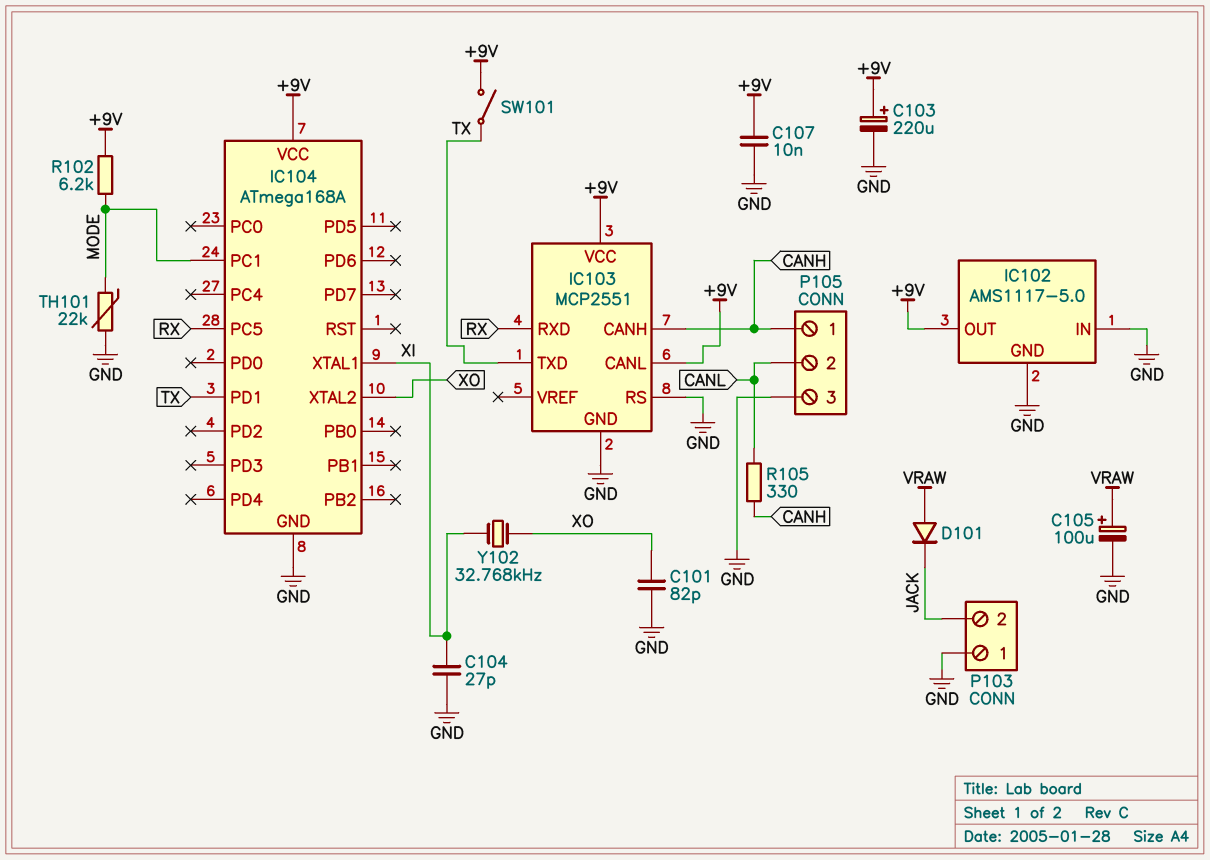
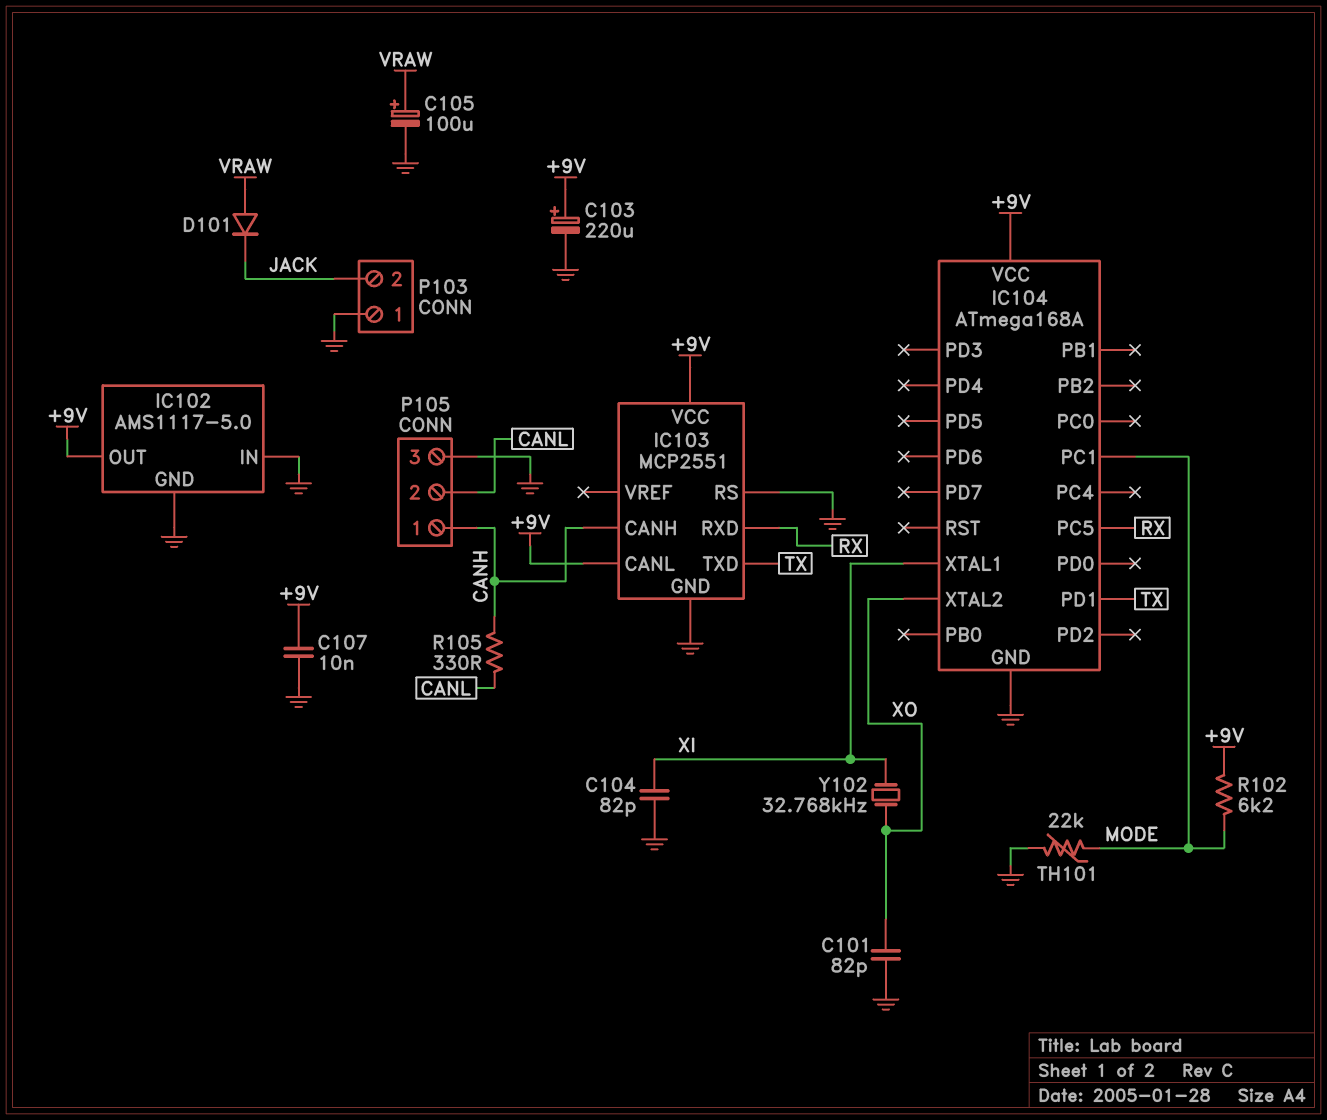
C104: 27pF (GND, XI) -> 82pF (GND, XI)
SW101: switch (+9V, TX) -> none

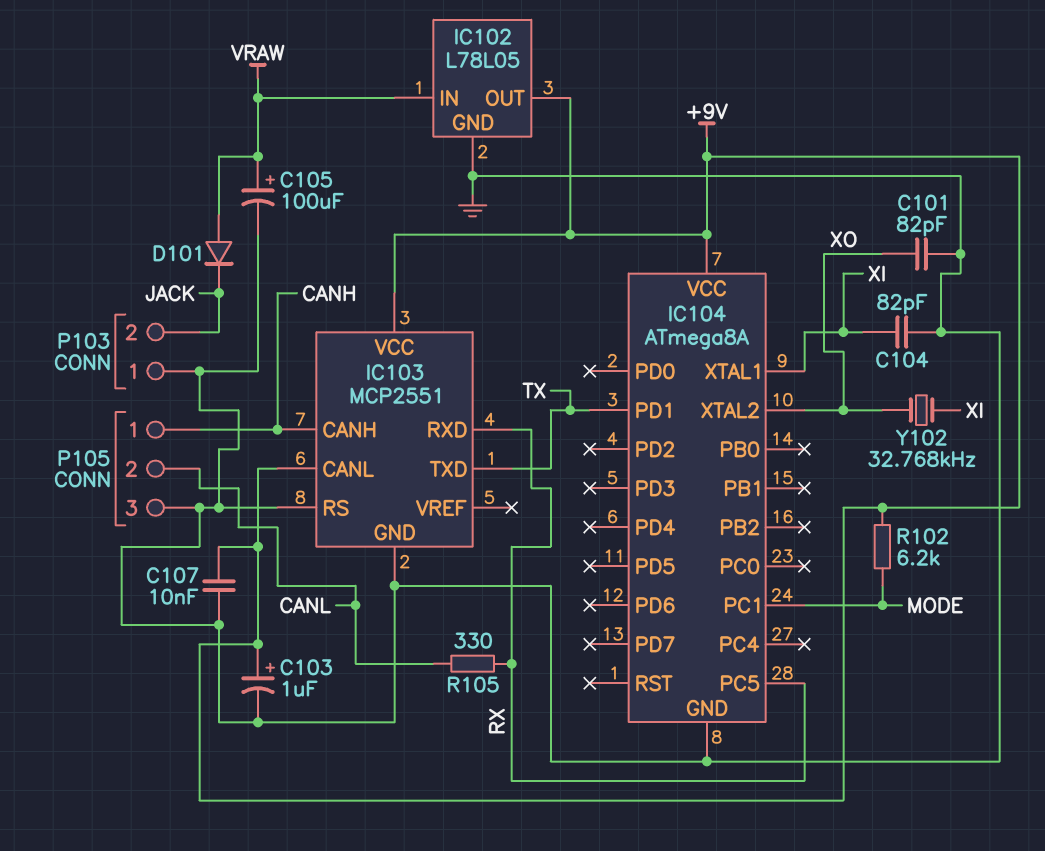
C103: 220uF (plus +9V, minus GND) -> 1uF (plus +9V, minus GND)
IC102: AMS1117-5.0 -> L78L05
IC102 pin IN: GND -> VRAW
IC104: ATmega168A -> ATmega8A
R105: 330 (CANH, CANL) -> 330 (CANL, RX)
TH101: 22k (GND, MODE) -> none

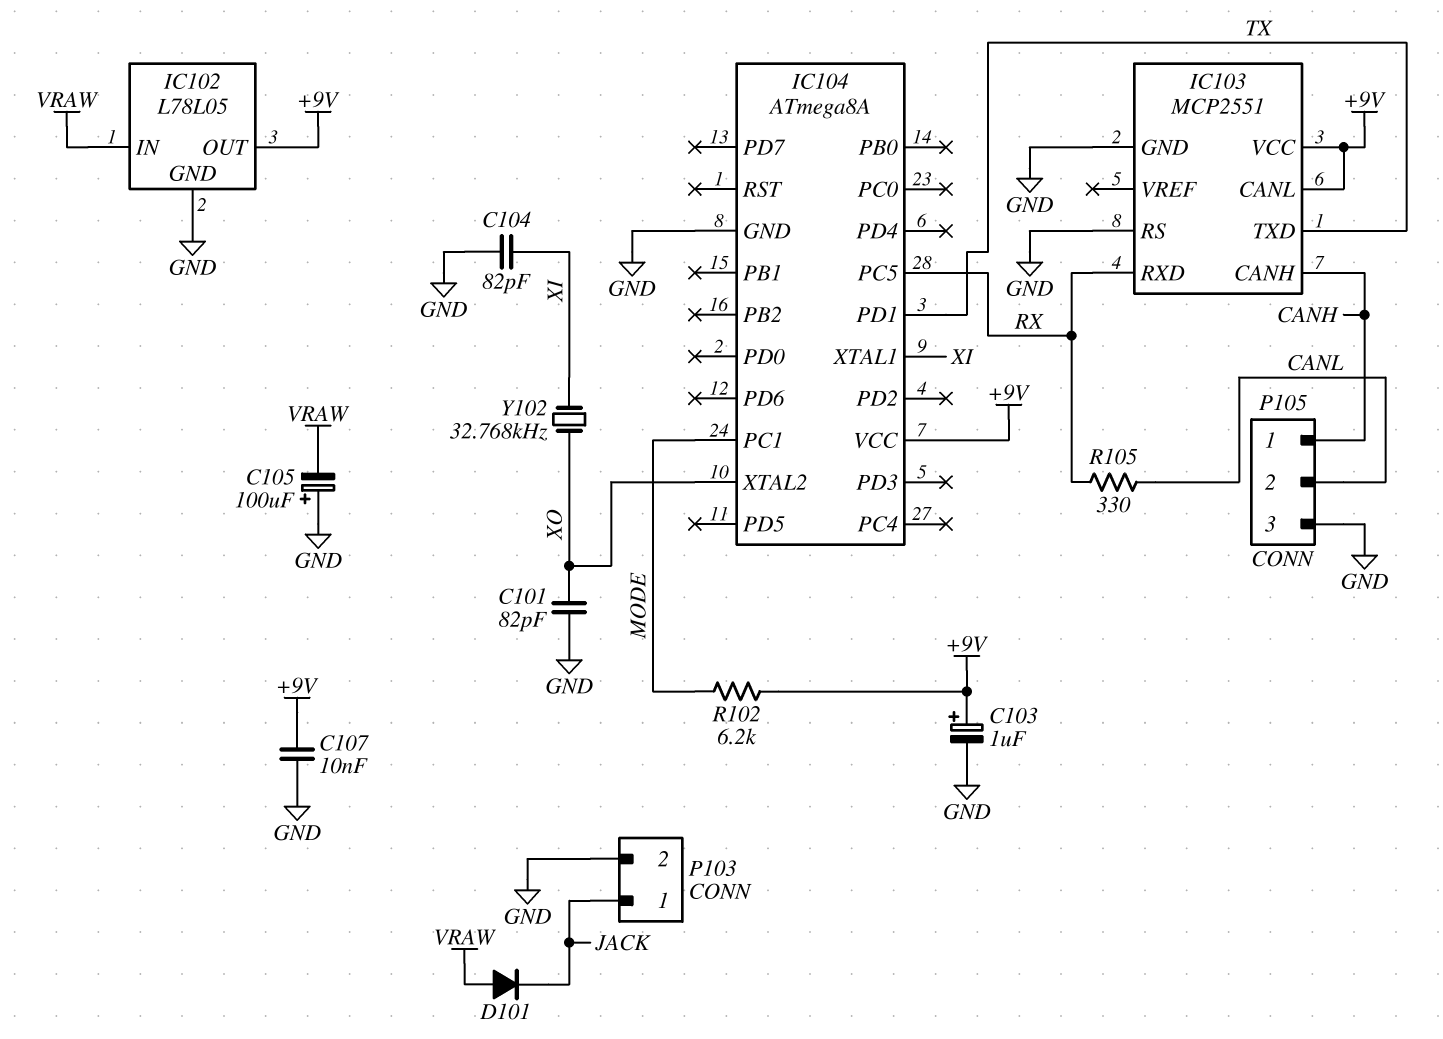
C105: 100uF (plus VRAW, minus GND) -> 100uF (plus GND, minus VRAW)
P103 pin 1: GND -> JACK
P103 pin 2: JACK -> GND

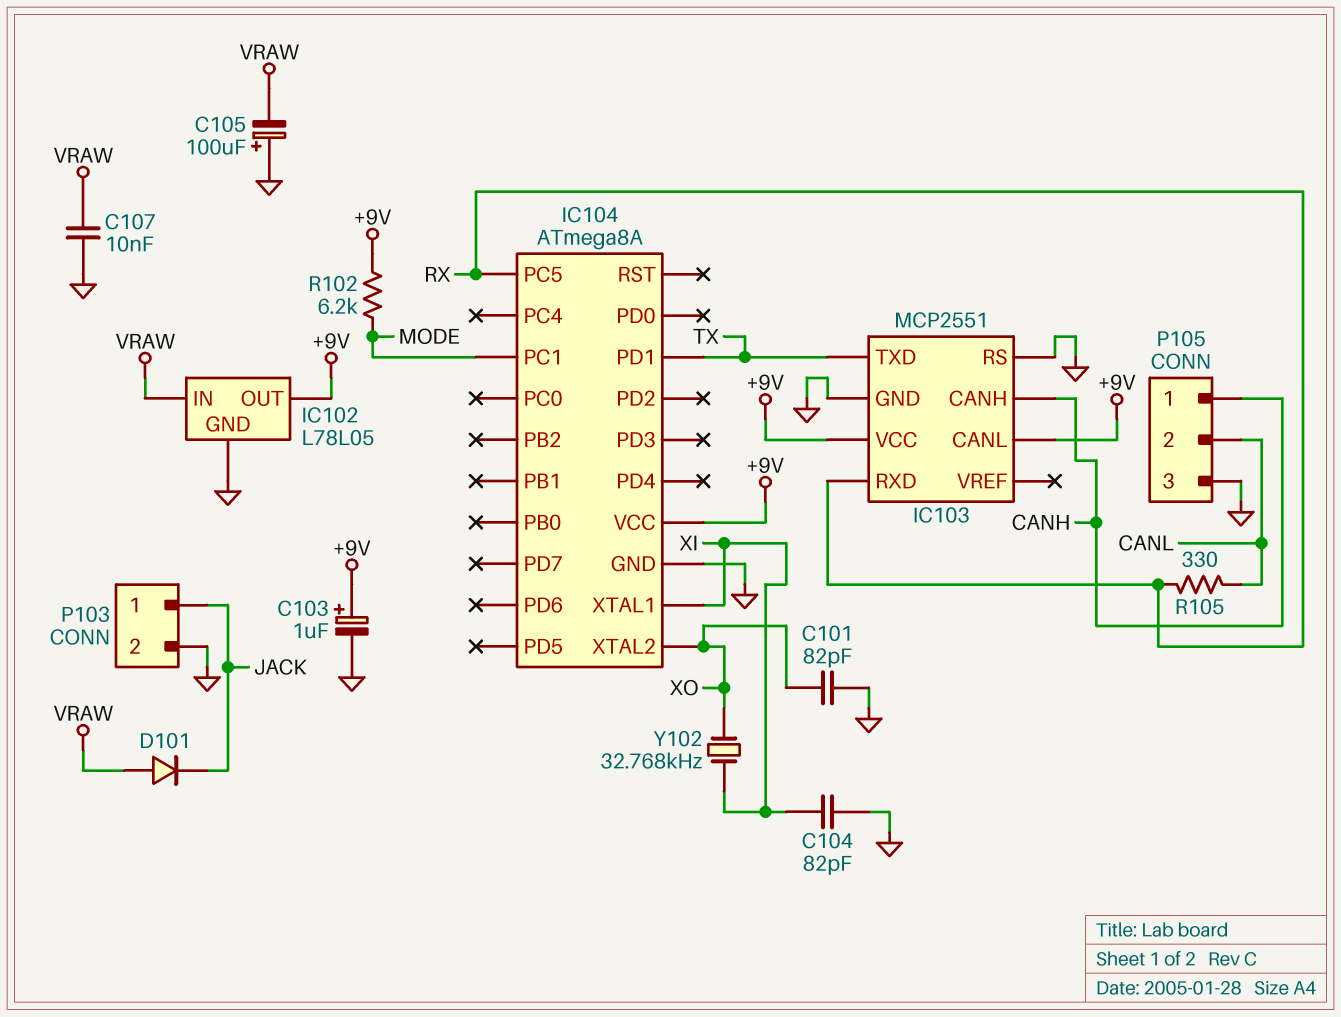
C107: 10nF (+9V, GND) -> 10nF (GND, VRAW)

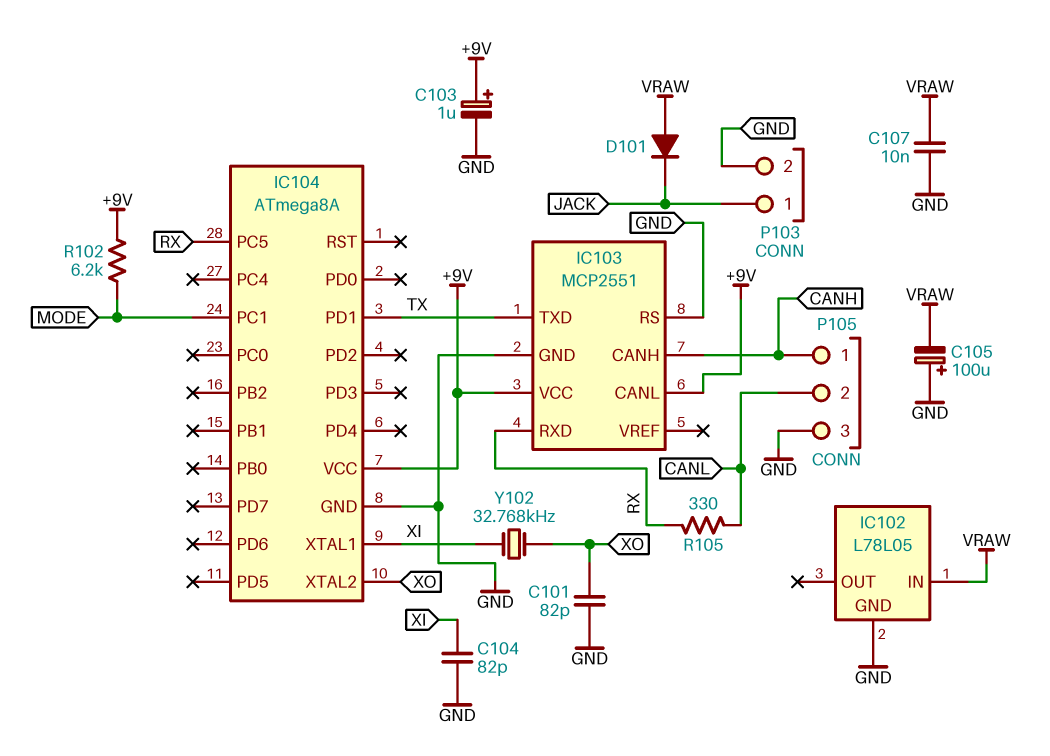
IC102 pin OUT: +9V -> none

